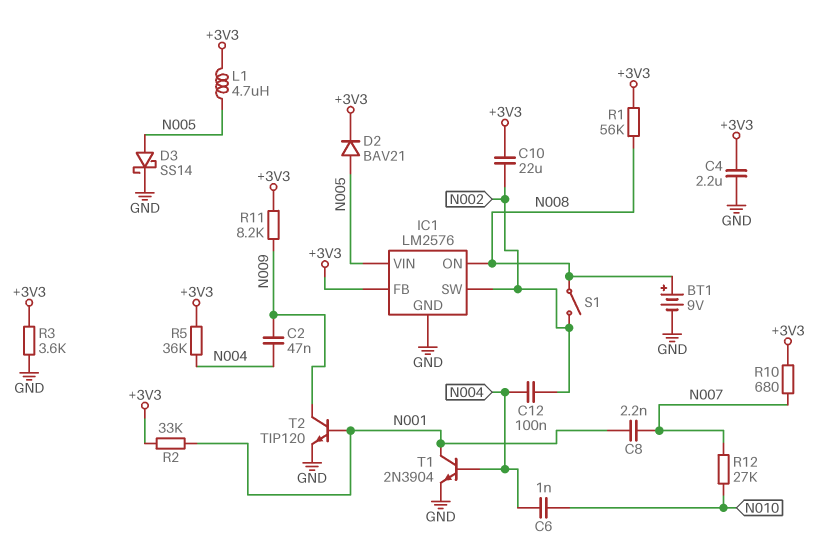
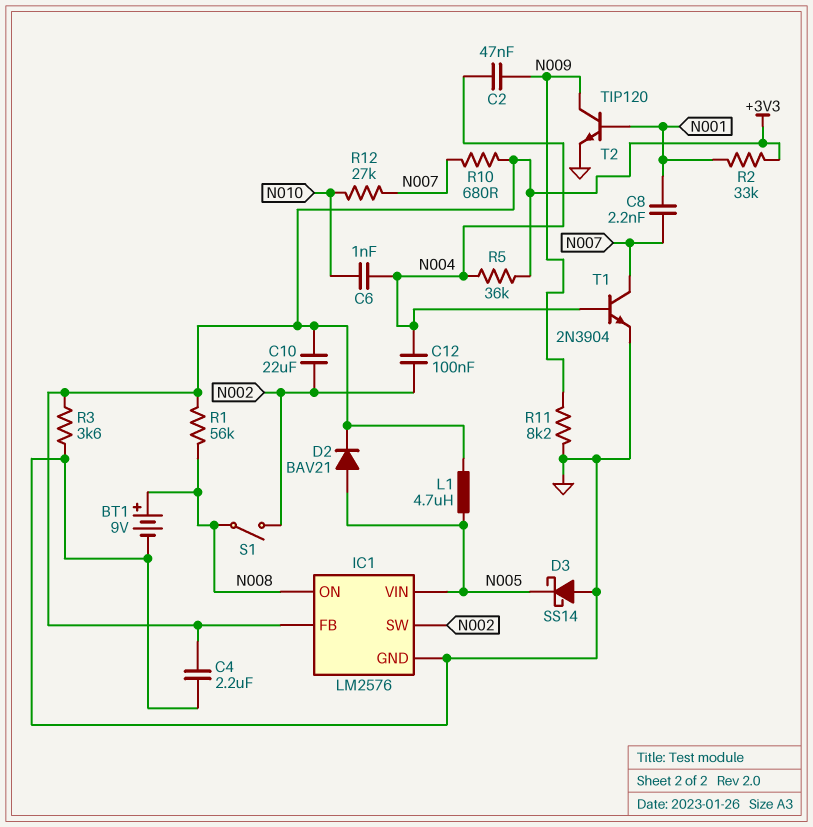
D3: schottky SS14 (A N005, K GND) -> schottky SS14 (A GND, K N005)
R11: 8.2k (+3V3, N009) -> 8.2k (GND, N009)
T1: NPN 2N3904 (B N004, C N001, E GND) -> NPN 2N3904 (B N004, C N007, E GND)

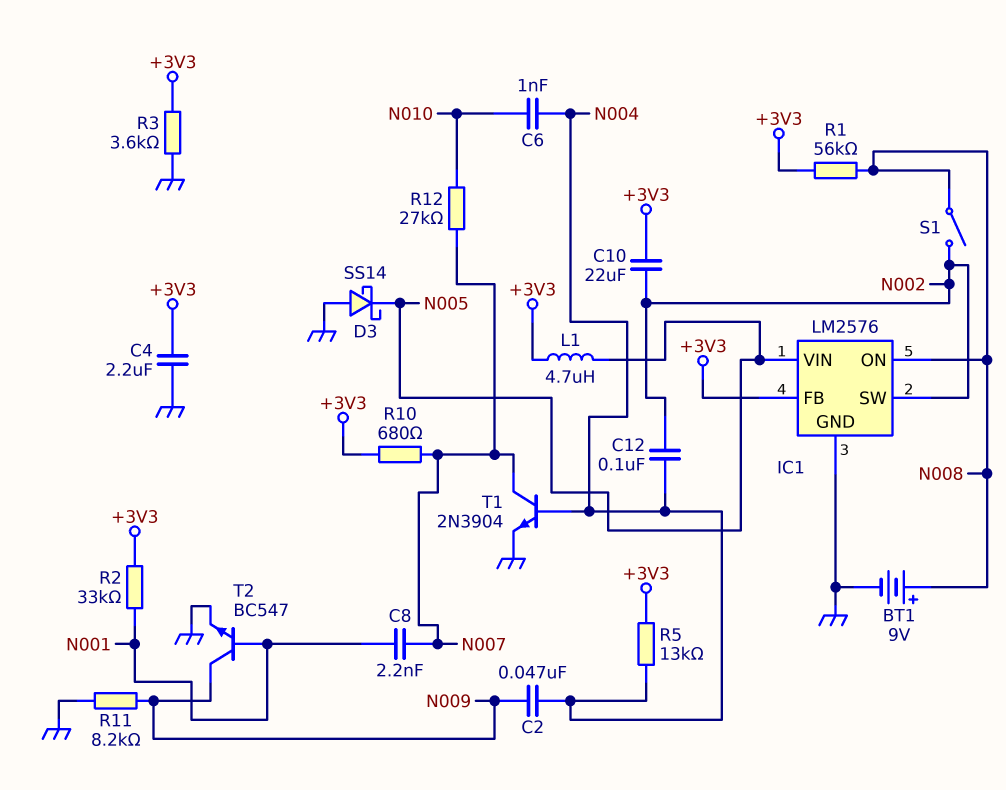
D2: diode BAV21 (A N005, K +3V3) -> none
R5: 36k (+3V3, N004) -> 13k (+3V3, N004)
T2: NPN TIP120 (B N001, C N009, E GND) -> NPN BC547 (B N001, C N009, E GND)

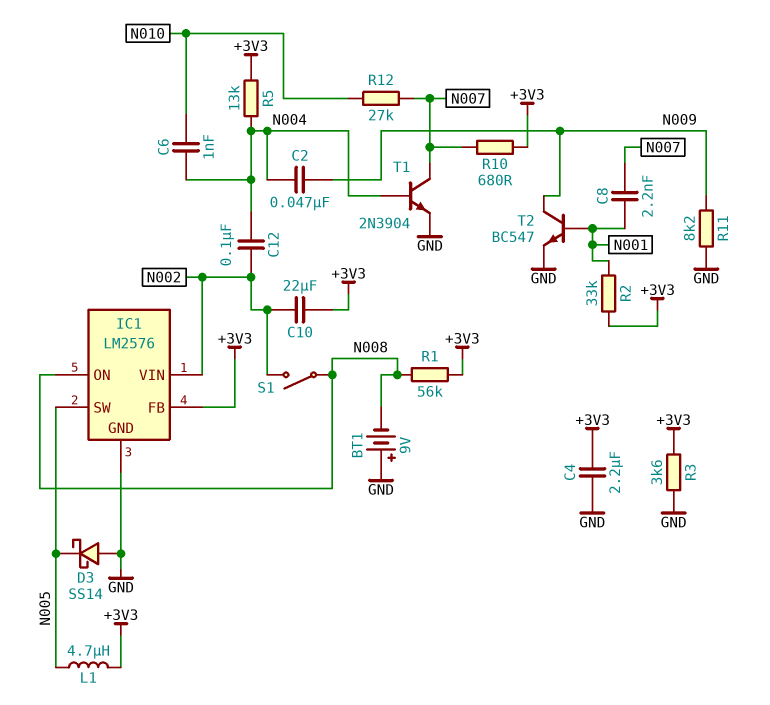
BT1: 9V (plus N008, minus GND) -> 9V (plus GND, minus N008)
IC1 pin SW: N002 -> N005
IC1 pin VIN: N005 -> N002

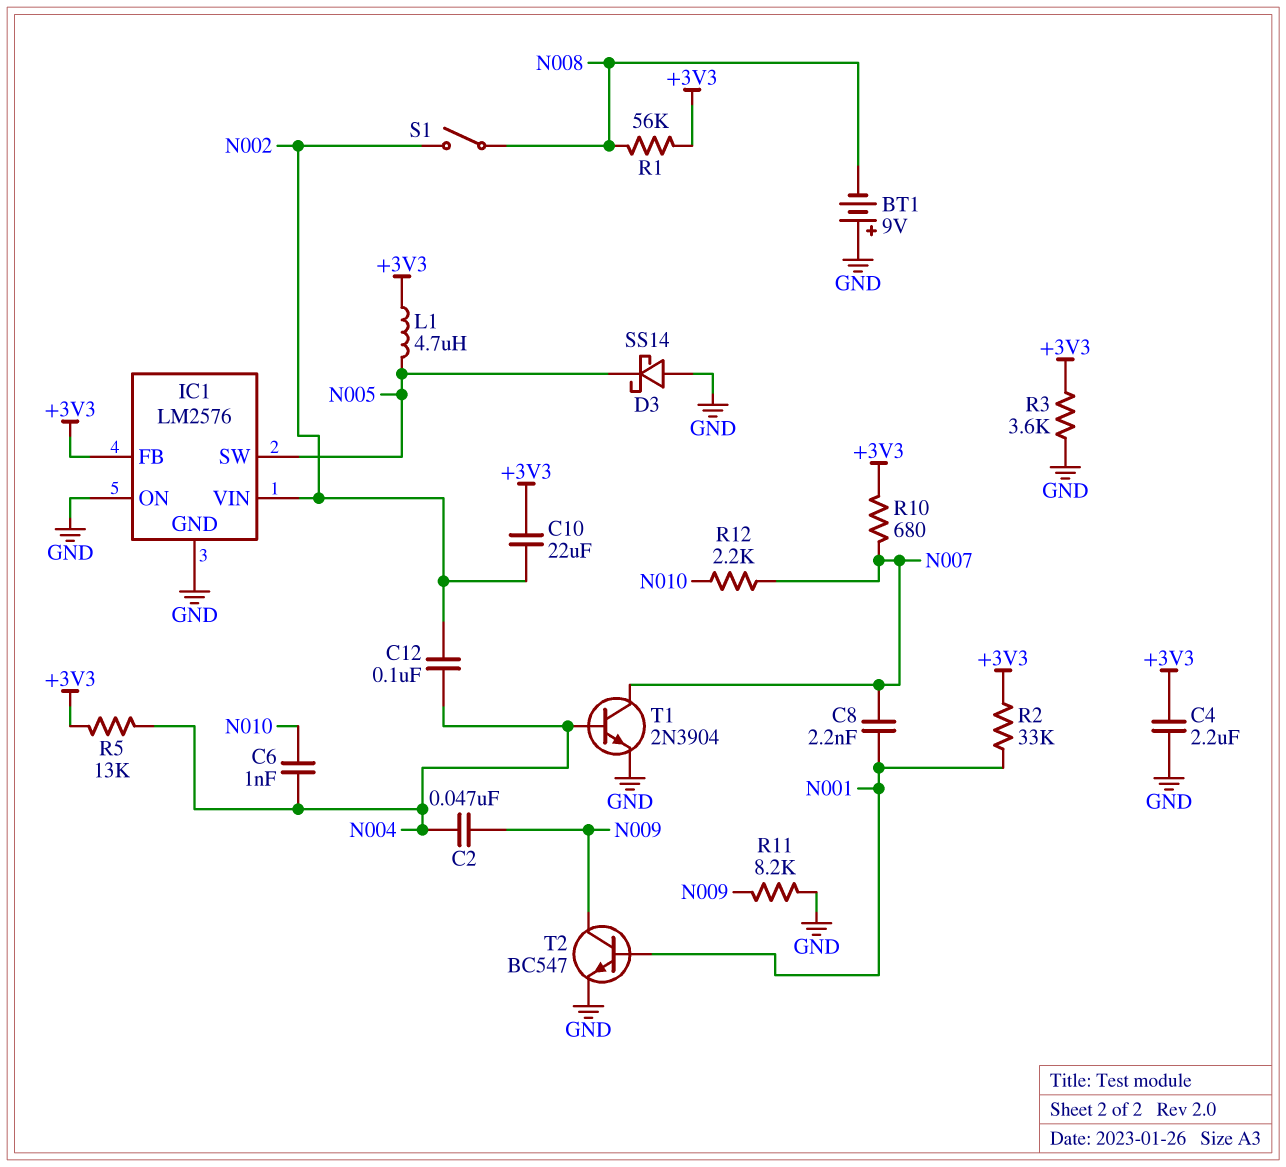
IC1 pin ON: N008 -> GND
R12: 27k (N007, N010) -> 2.2k (N007, N010)

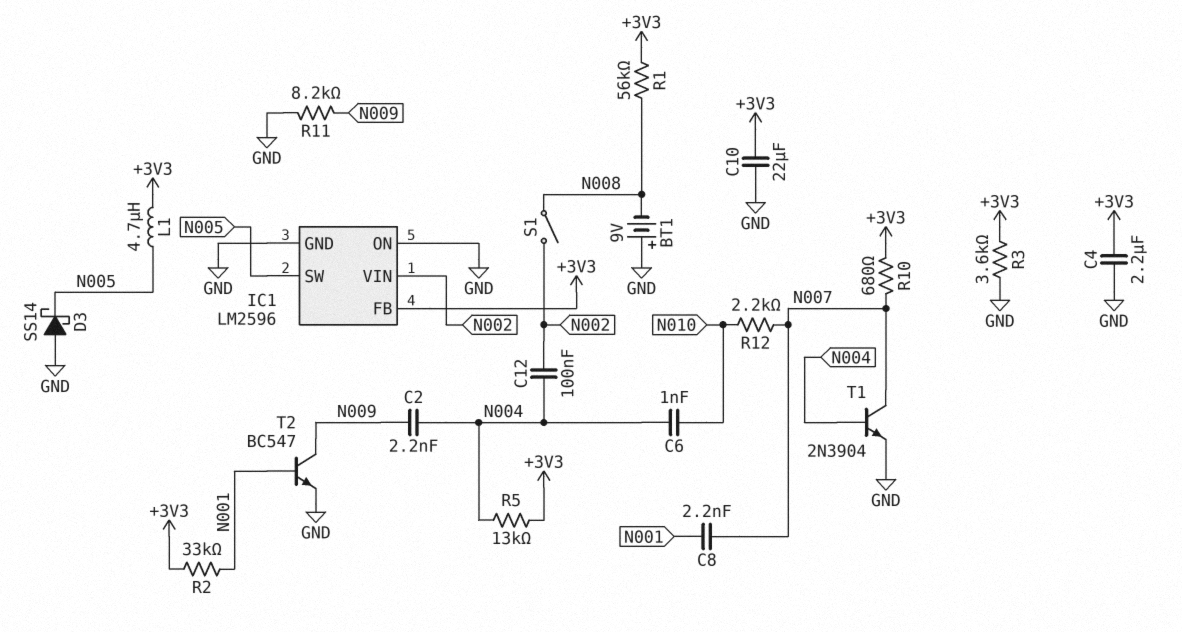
C2: 47nF (N004, N009) -> 2.2nF (N004, N009)
C10: 22uF (+3V3, N002) -> 22uF (+3V3, GND)
IC1: LM2576 -> LM2596

